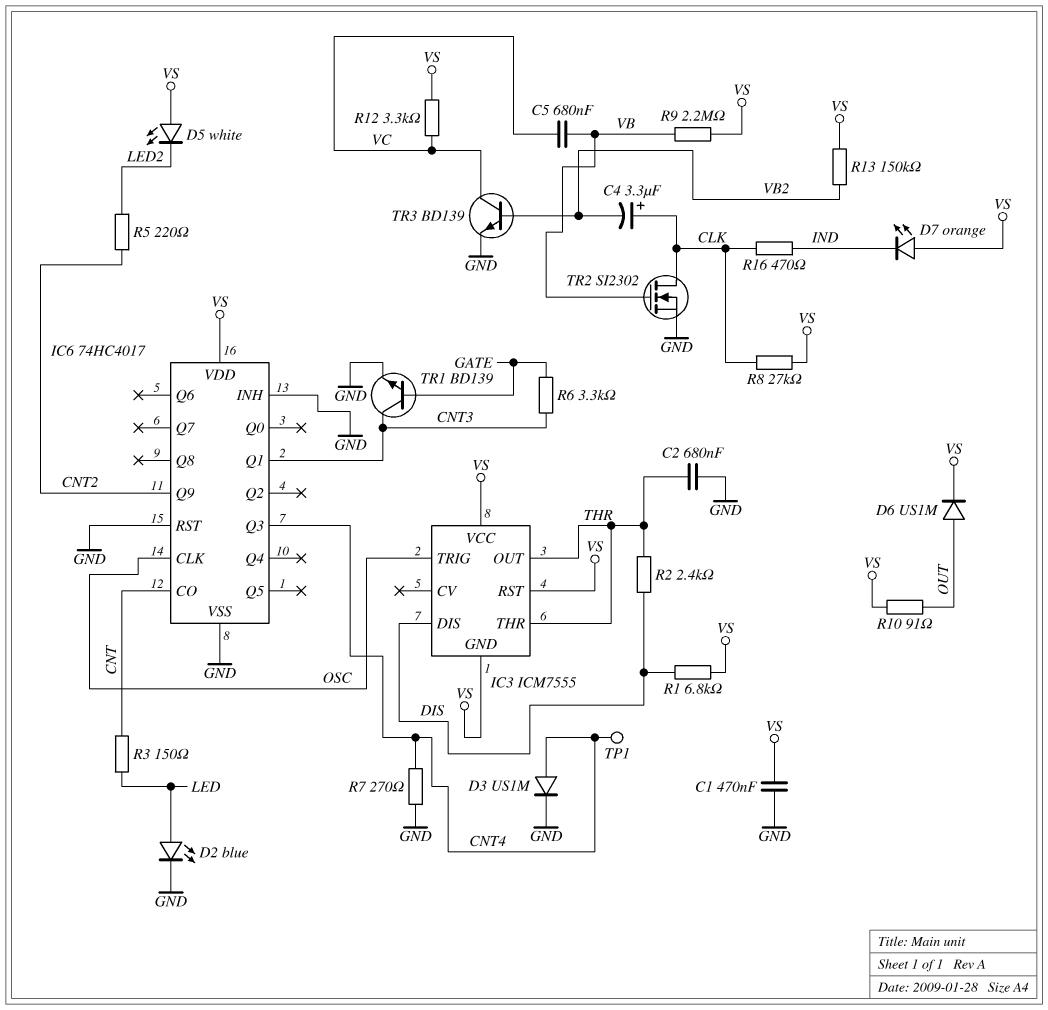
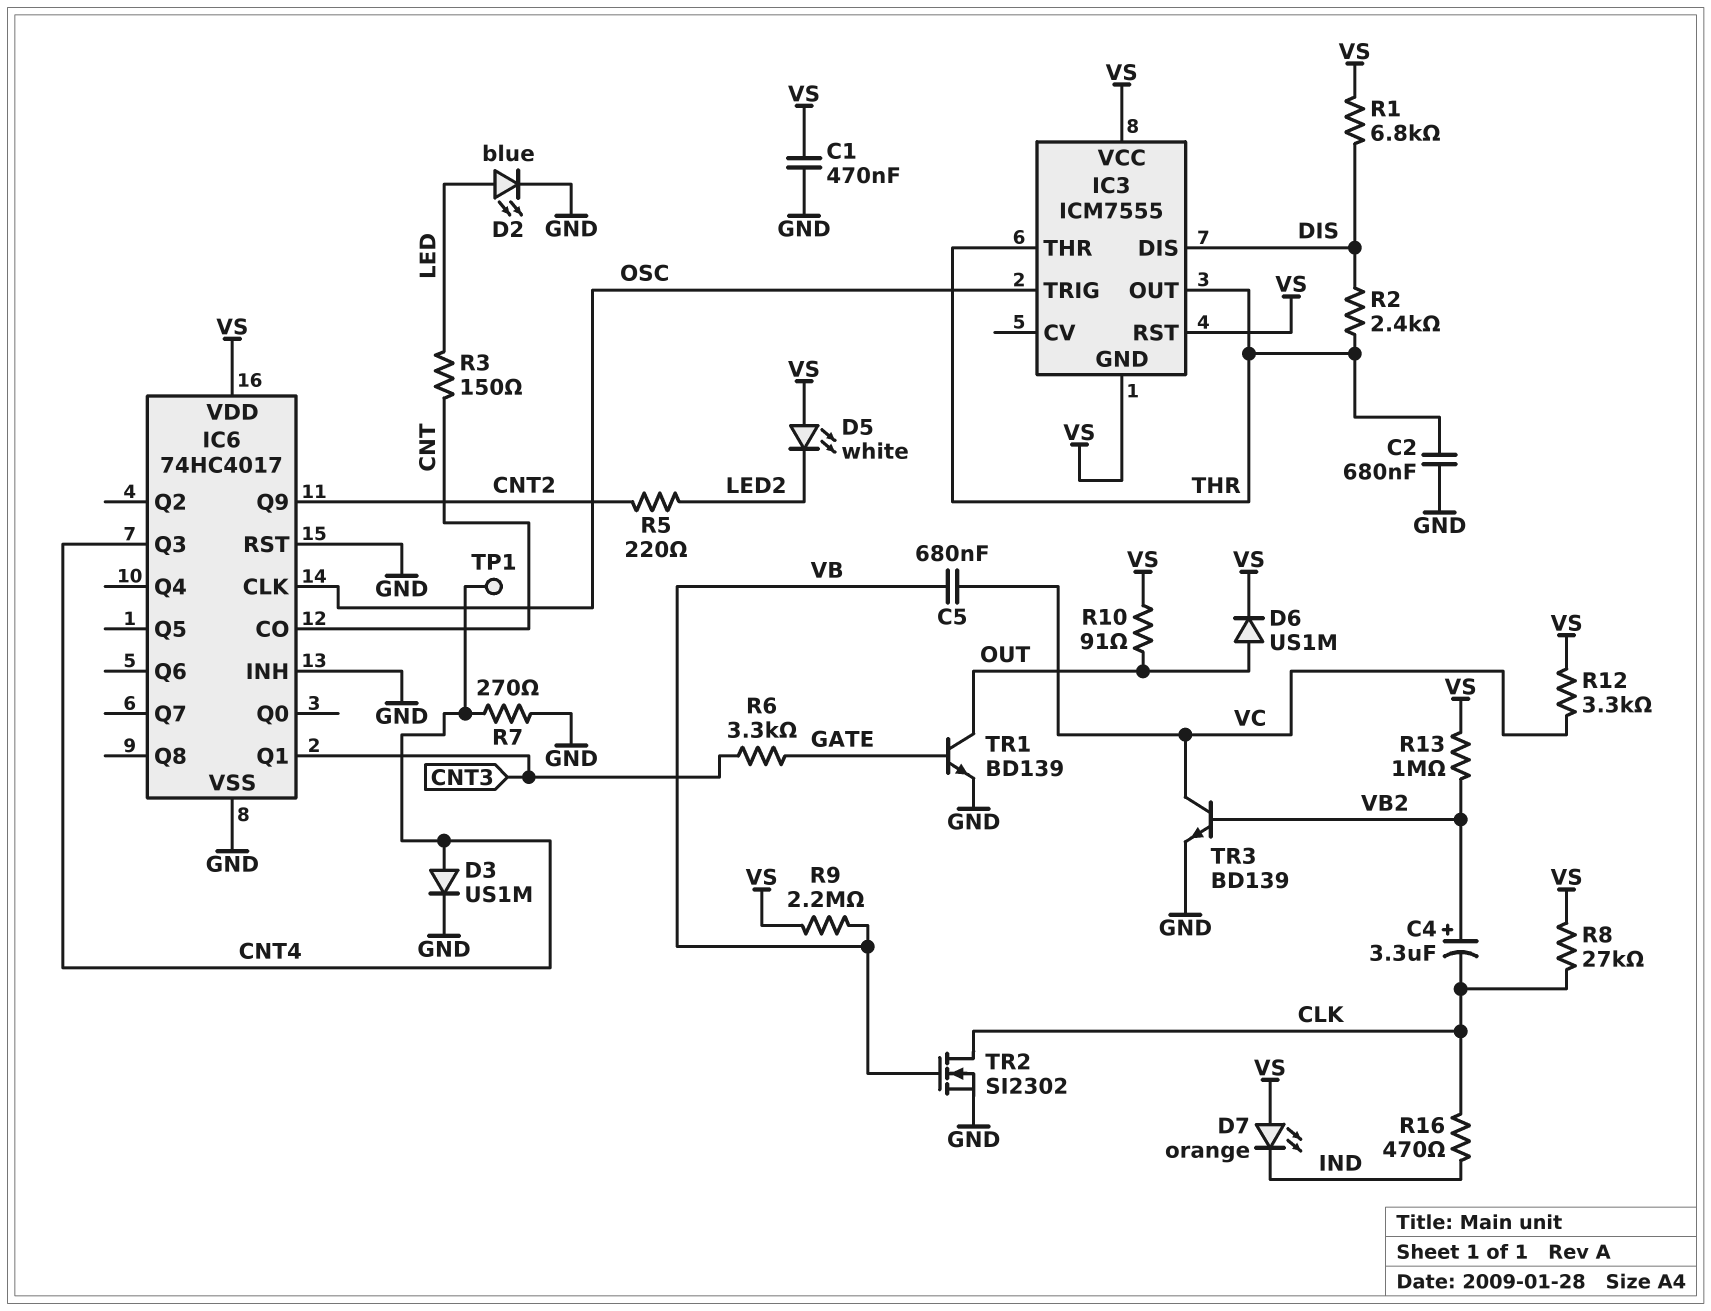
C4: 3.3uF (plus CLK, minus VB2) -> 3.3uF (plus VB2, minus CLK)
R13: 150k (VB2, VS) -> 1M (VB2, VS)
TR1: NPN BD139 (B GATE, C CNT3, E GND) -> NPN BD139 (B GATE, C OUT, E GND)

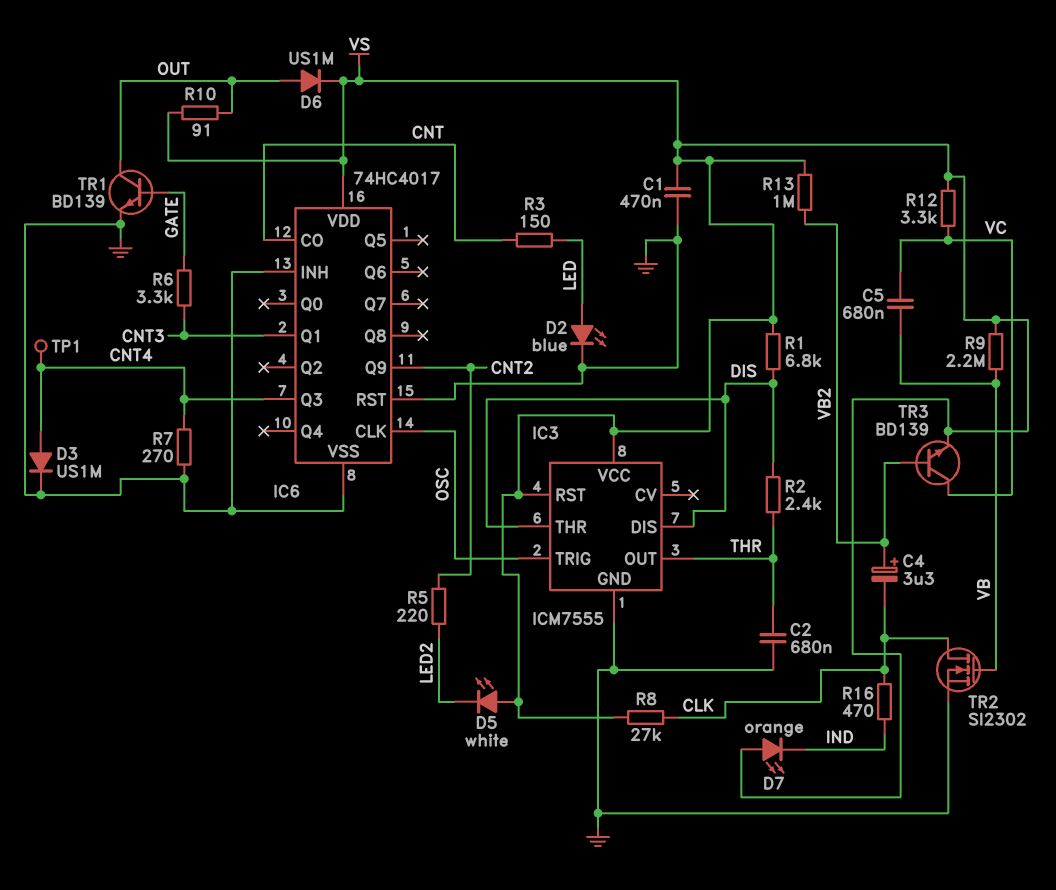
IC3 pin GND: VS -> GND
IC3 pin THR: THR -> DIS
TR3: NPN BD139 (B VB2, C VC, E GND) -> NPN BD139 (B VB2, C VC, E VS)

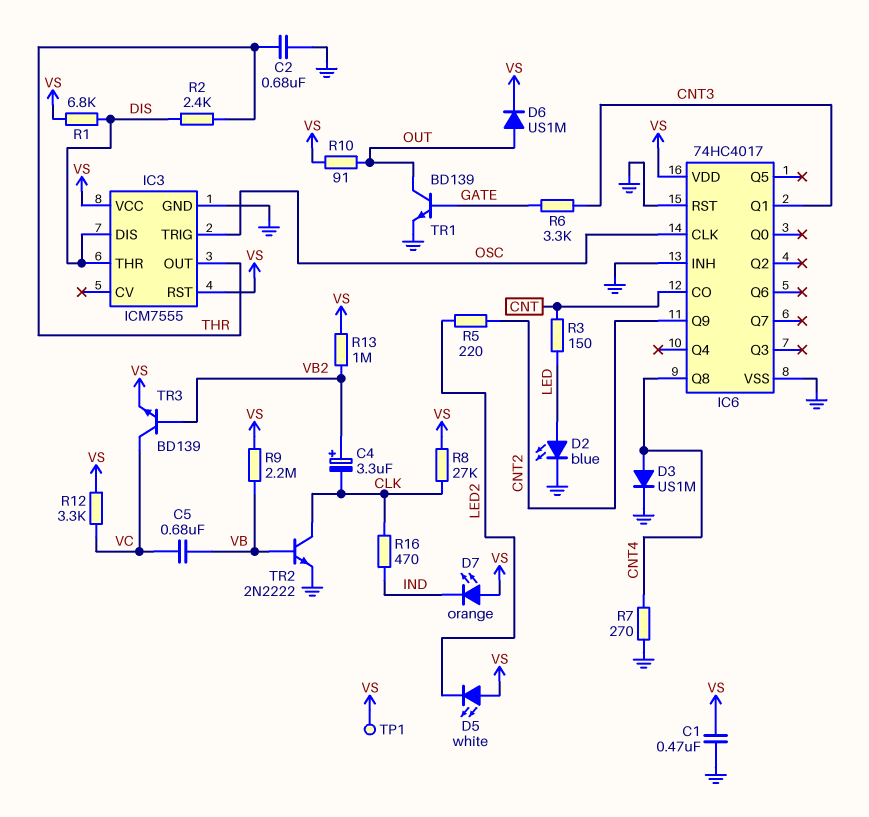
IC6 pin Q3: CNT4 -> none
IC6 pin Q8: none -> CNT4
TP1: test point (CNT4) -> test point (VS)
TR2: NMOS SI2302 (G VB, D CLK, S GND) -> NPN 2N2222 (B VB, C CLK, E GND)

